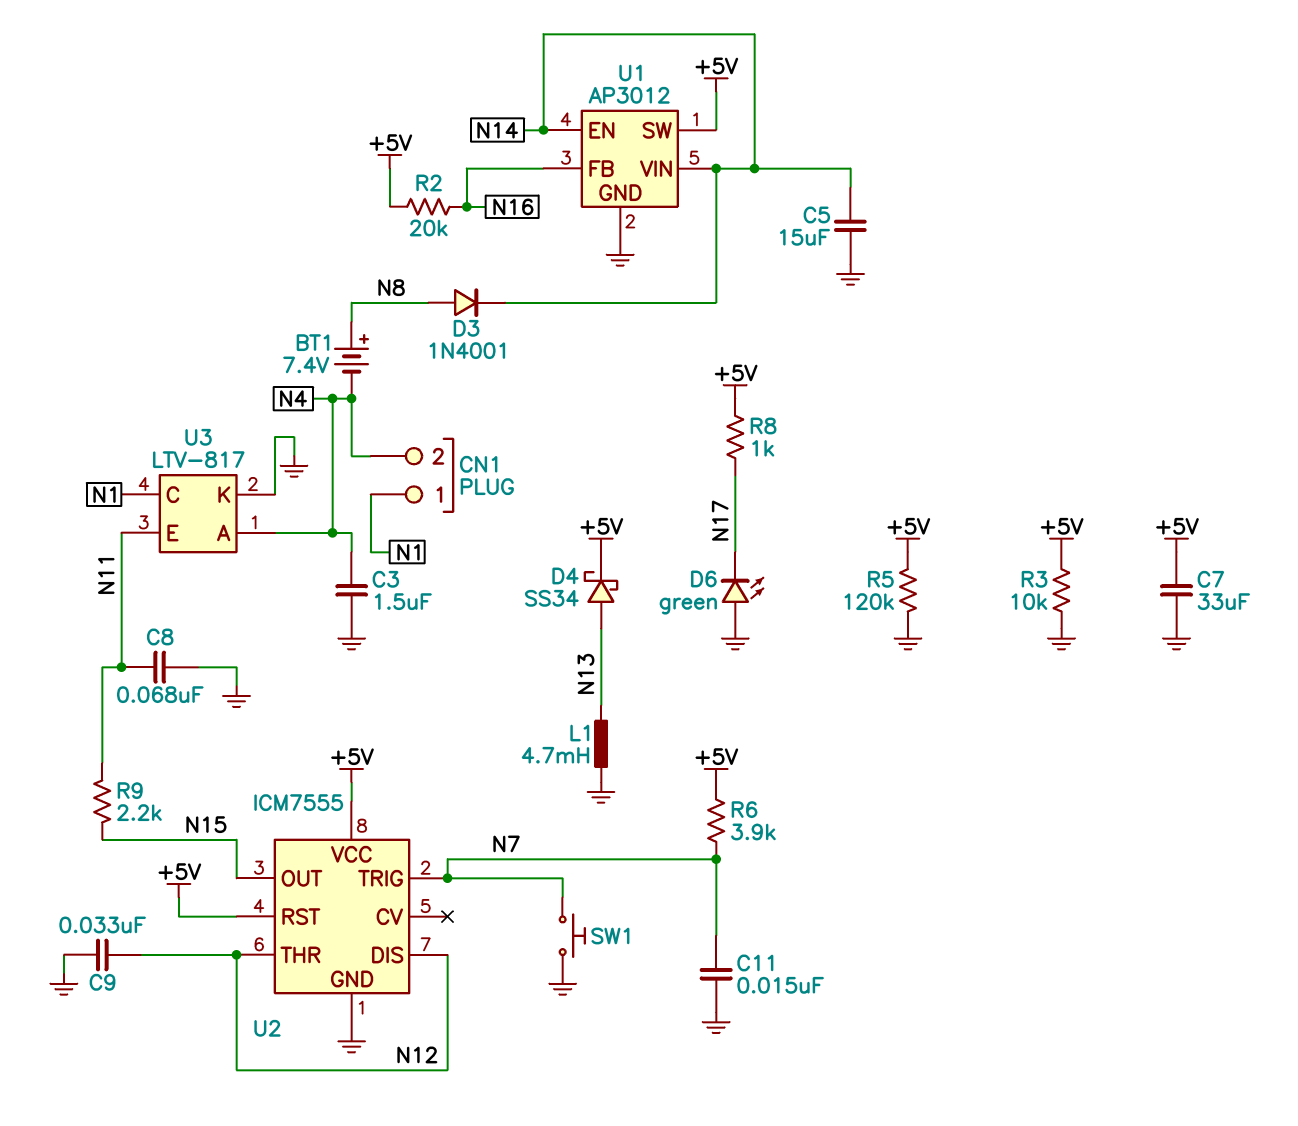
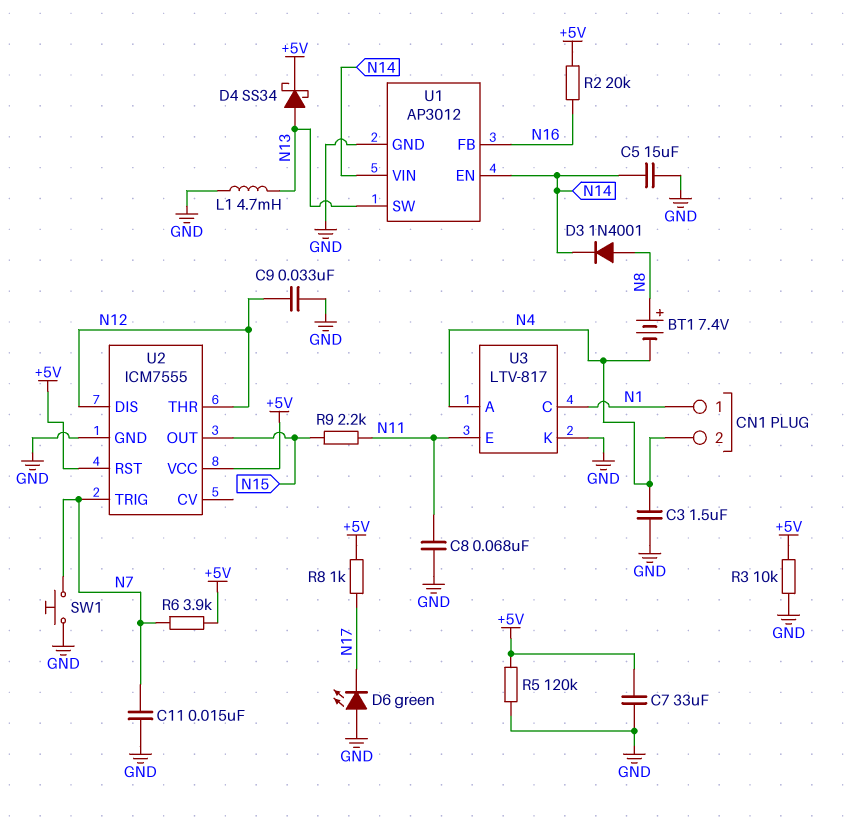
U1 pin SW: +5V -> N13

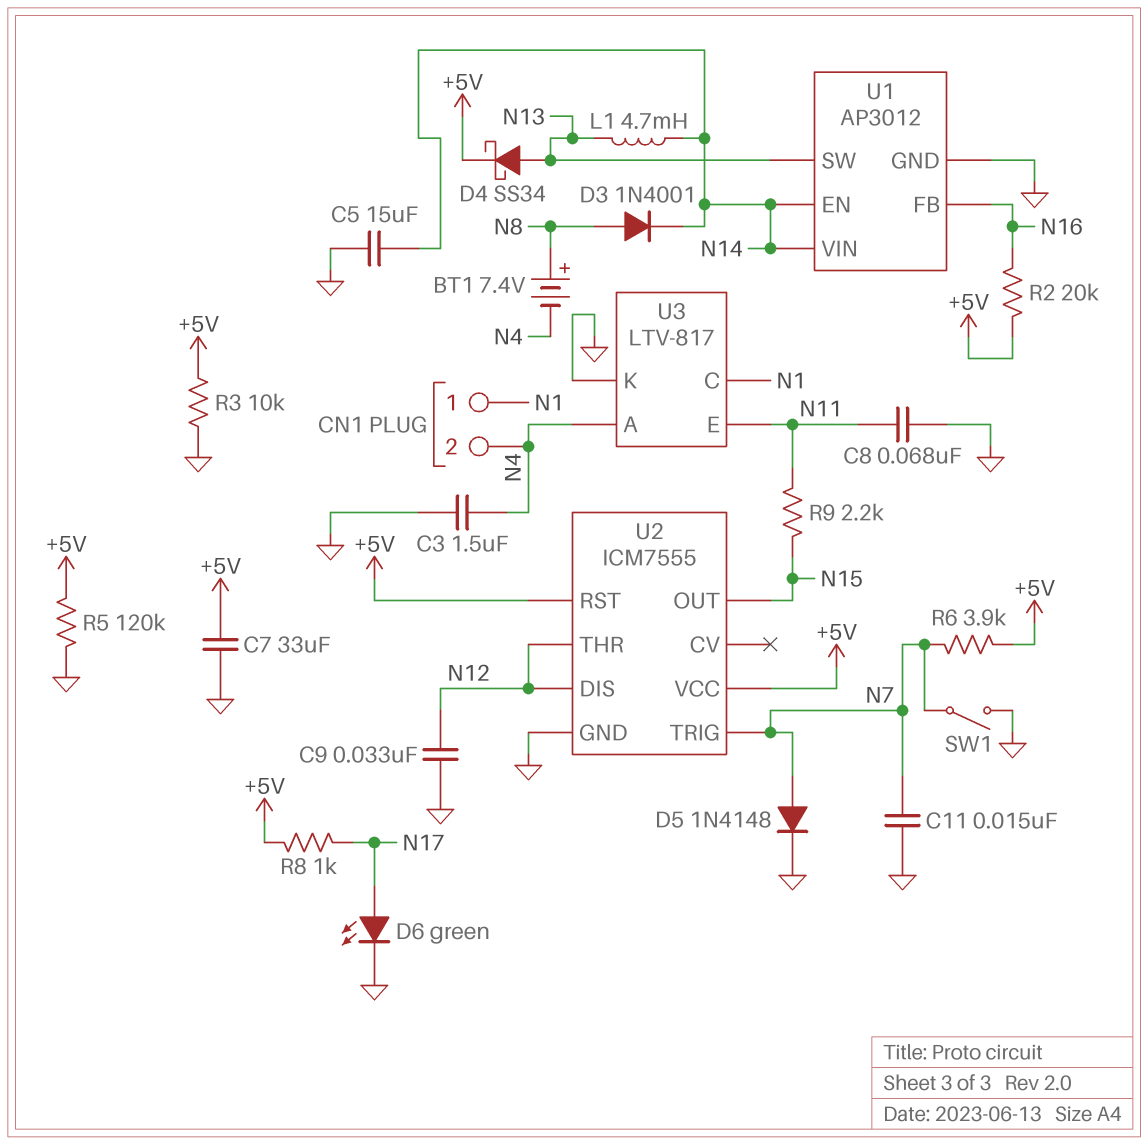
D5: none -> diode 1N4148 (A N7, K GND)
D6: LED green (A GND, K N17) -> LED green (A N17, K GND)
L1: 4.7mH (GND, N13) -> 4.7mH (N13, N14)
SW1: button (GND, N7) -> switch (GND, N7)

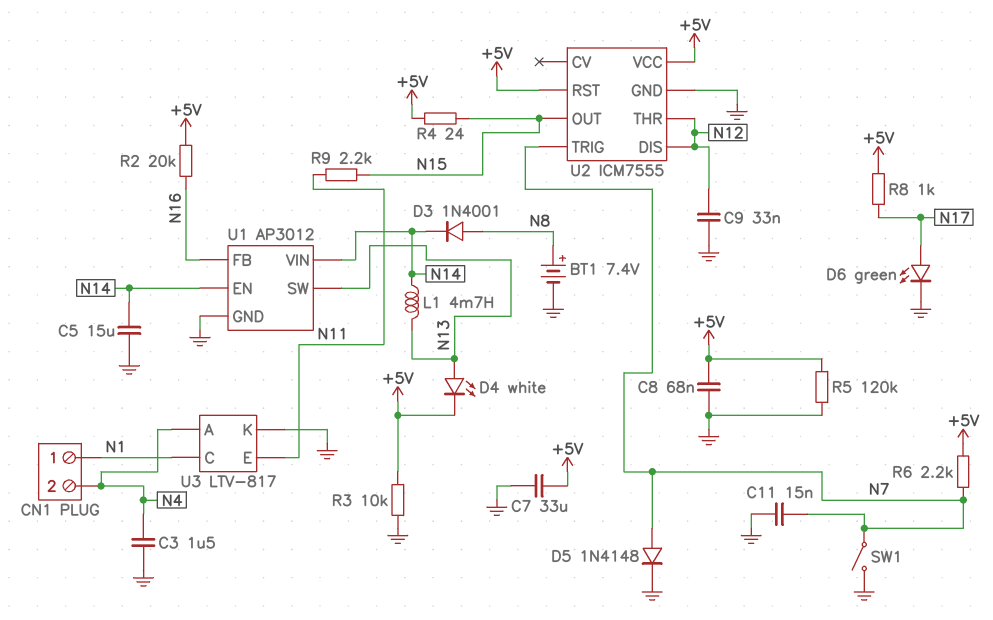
BT1: 7.4V (plus N8, minus N4) -> 7.4V (plus N8, minus GND)
C8: 68nF (GND, N11) -> 68nF (+5V, GND)
D4: schottky SS34 (A N13, K +5V) -> LED white (A N13, K +5V)
R4: none -> 24 (+5V, N15)
R6: 3.9k (+5V, N7) -> 2.2k (+5V, N7)

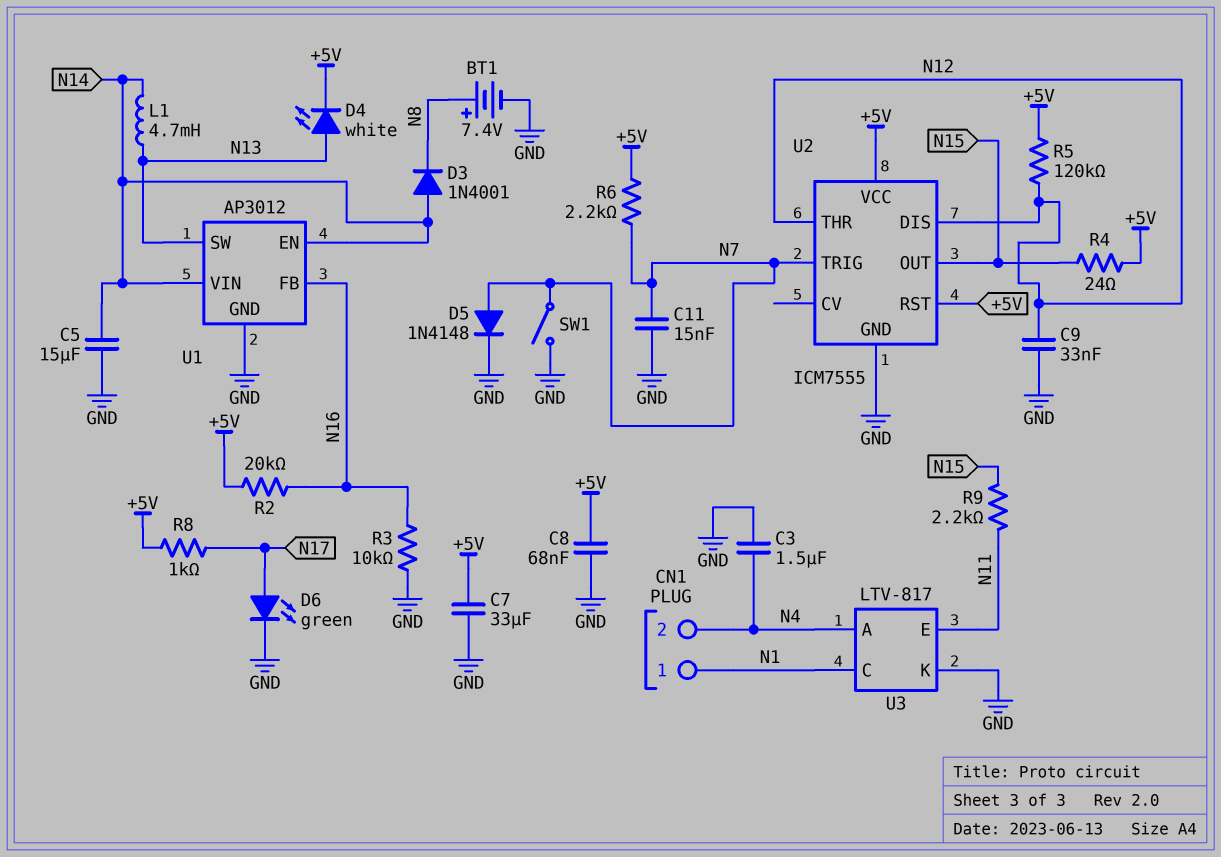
D3: diode 1N4001 (A N8, K N14) -> diode 1N4001 (A N14, K N8)
R3: 10k (+5V, GND) -> 10k (GND, N16)
R5: 120k (+5V, GND) -> 120k (+5V, N12)

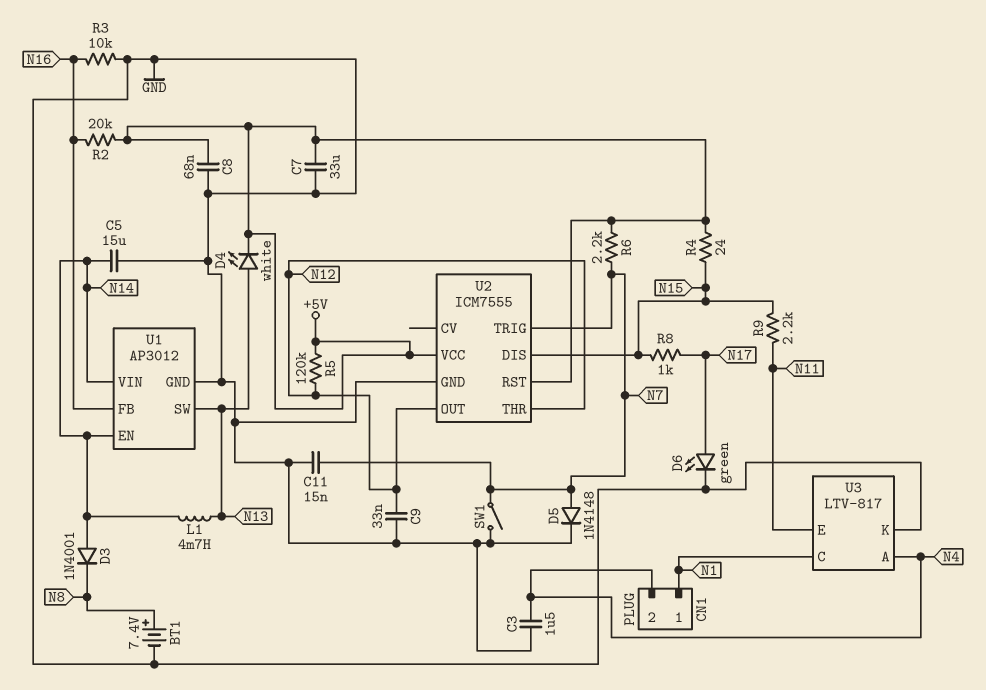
R8: 1k (+5V, N17) -> 1k (N15, N17)
U2 pin DIS: N12 -> N15
U2 pin OUT: N15 -> N12

